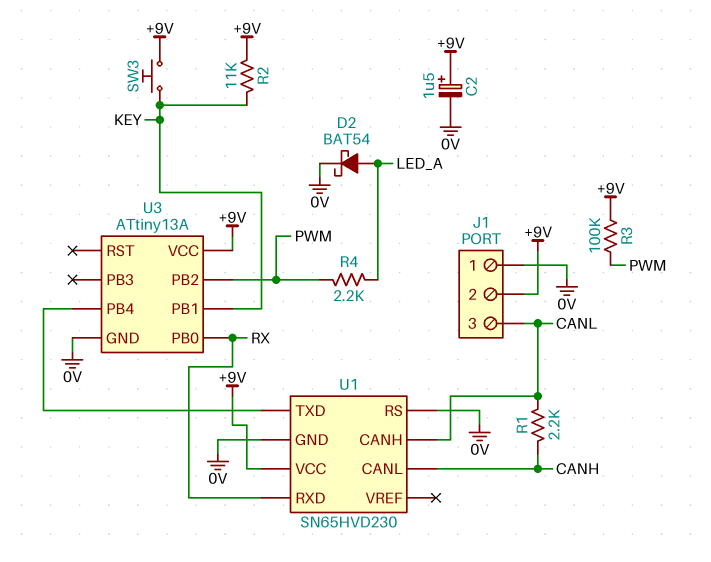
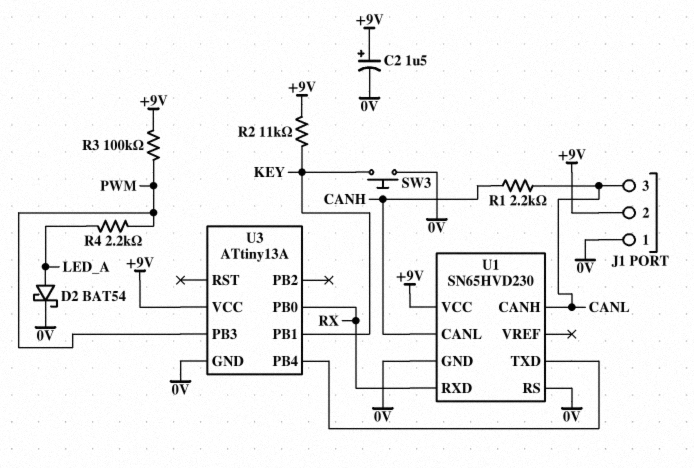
SW3: button (+9V, KEY) -> button (0V, KEY)
U3 pin PB2: PWM -> none
U3 pin PB3: none -> PWM

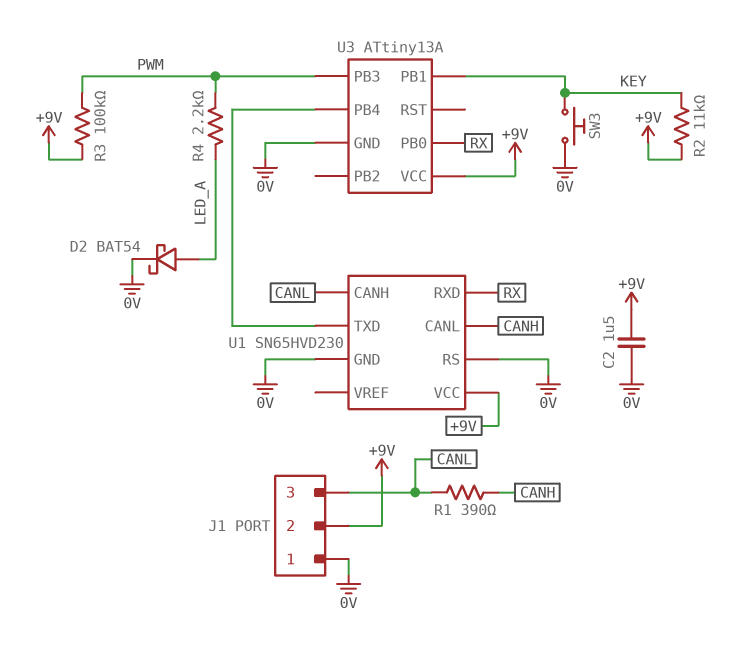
C2: 1.5uF (plus +9V, minus 0V) -> 1.5uF (+9V, 0V)
R1: 2.2k (CANH, CANL) -> 390 (CANH, CANL)

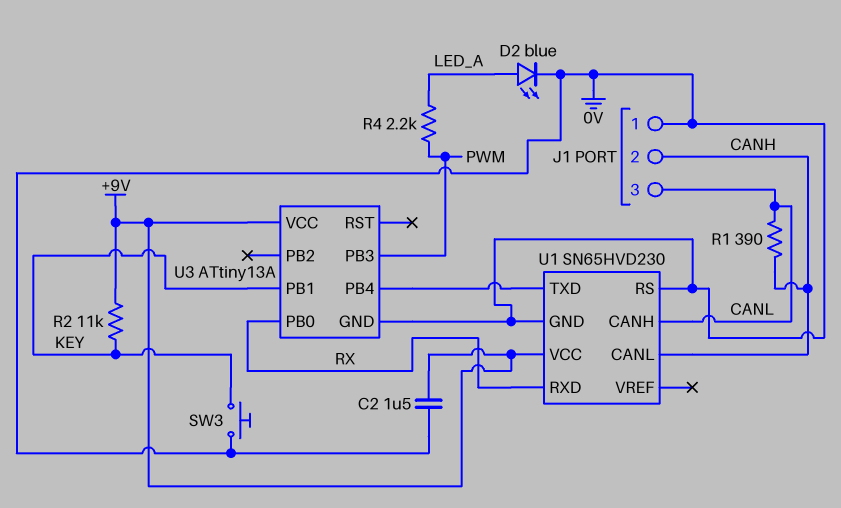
D2: schottky BAT54 (A LED_A, K 0V) -> LED blue (A LED_A, K 0V)
J1 pin 2: +9V -> CANH
R3: 100k (+9V, PWM) -> none

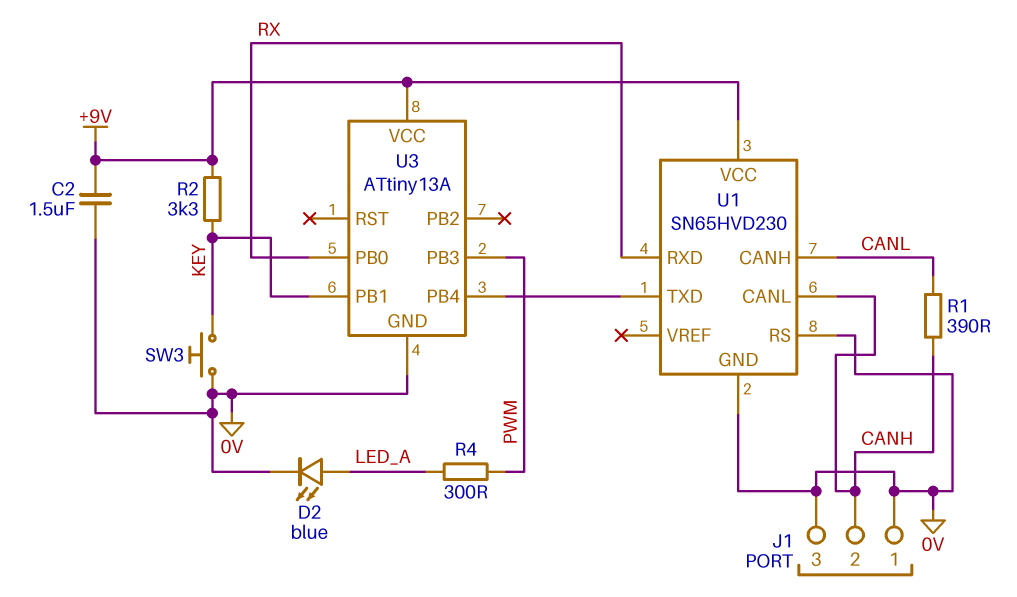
J1 pin 3: CANL -> 0V
R2: 11k (+9V, KEY) -> 3.3k (+9V, KEY)
R4: 2.2k (LED_A, PWM) -> 300 (LED_A, PWM)

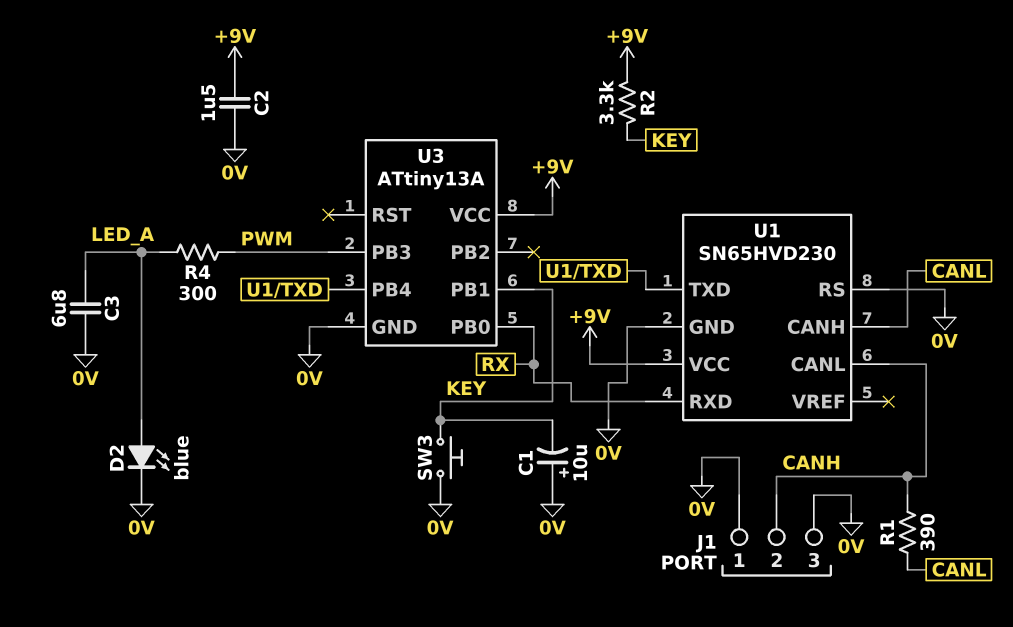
C1: none -> 10uF (plus 0V, minus KEY)
C3: none -> 6.8uF (0V, LED_A)

